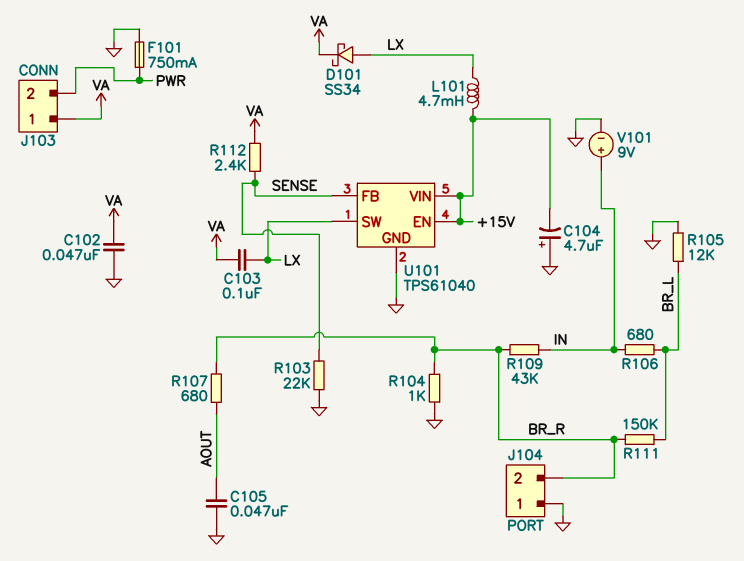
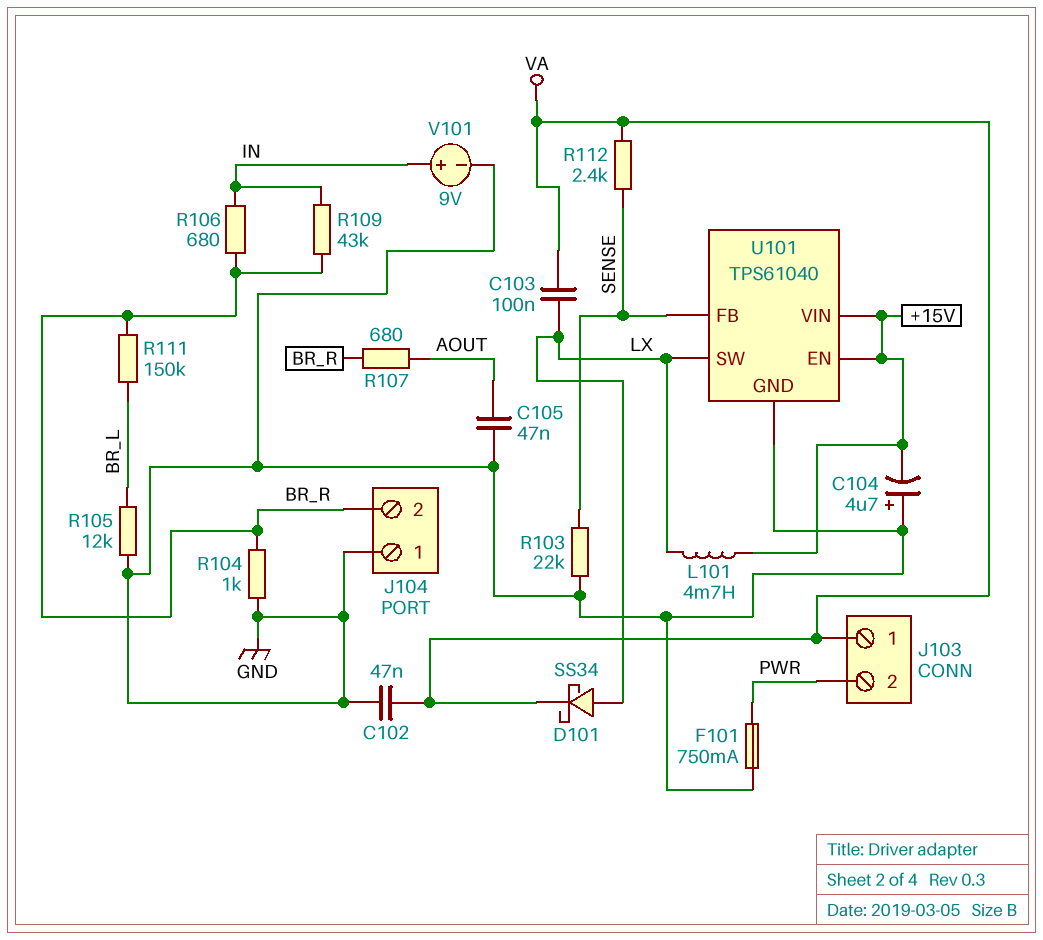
R106: 680 (BR_L, IN) -> 680 (BR_R, IN)

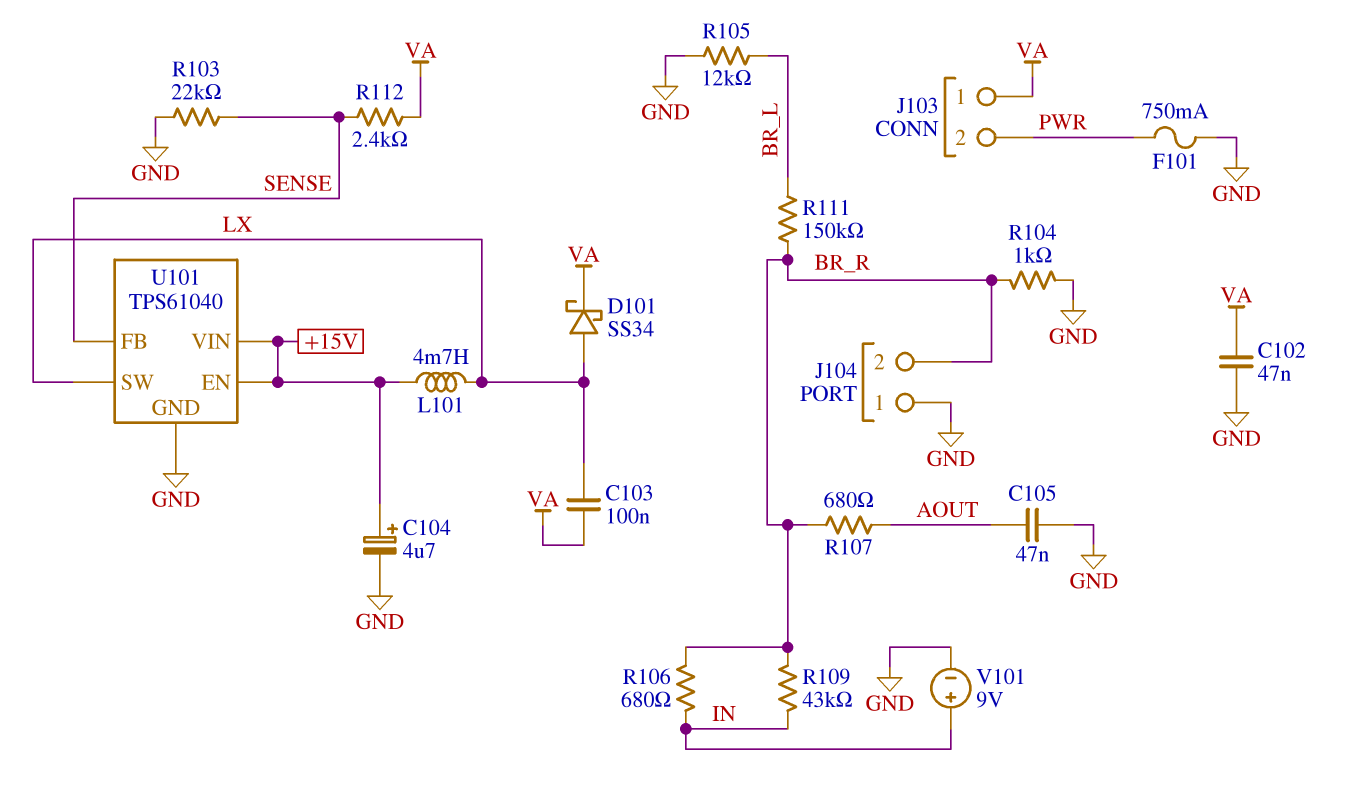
C104: 4.7uF (plus GND, minus +15V) -> 4.7uF (plus +15V, minus GND)

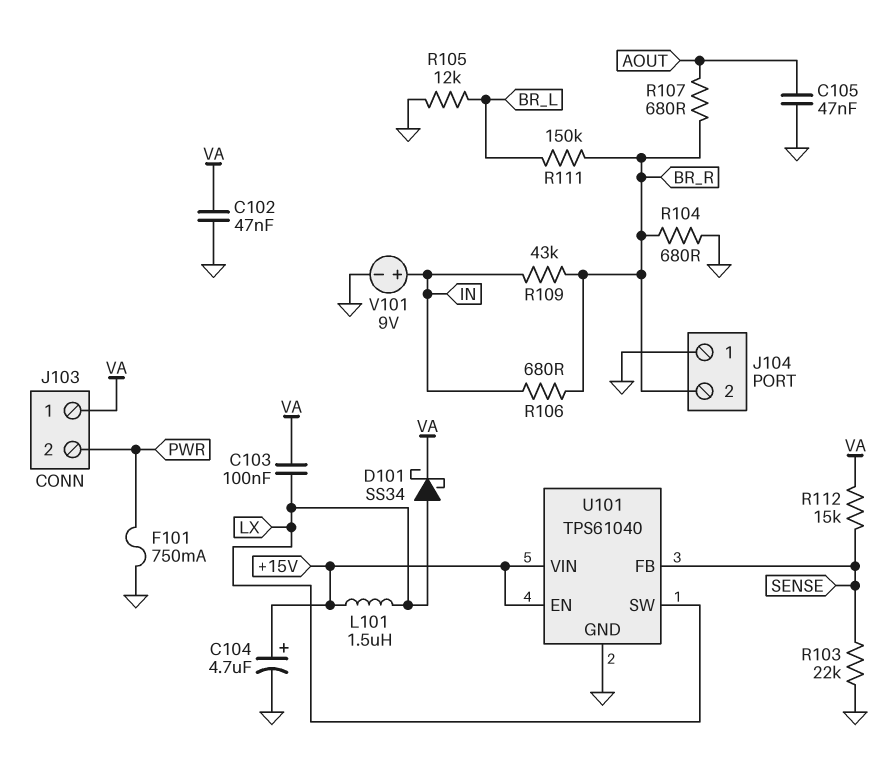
L101: 4.7mH (+15V, LX) -> 1.5uH (+15V, LX)
R104: 1k (BR_R, GND) -> 680 (BR_R, GND)
R112: 2.4k (SENSE, VA) -> 15k (SENSE, VA)

